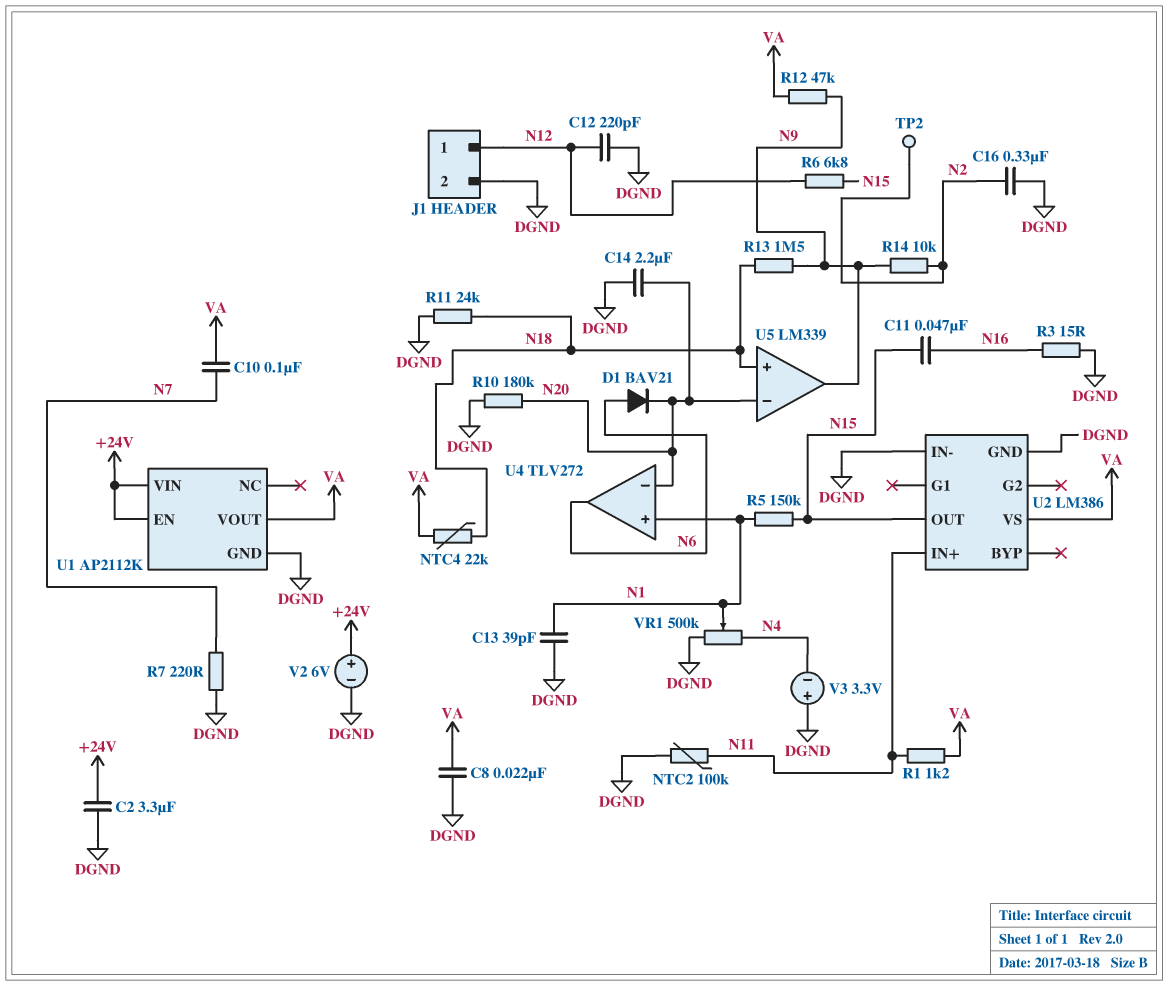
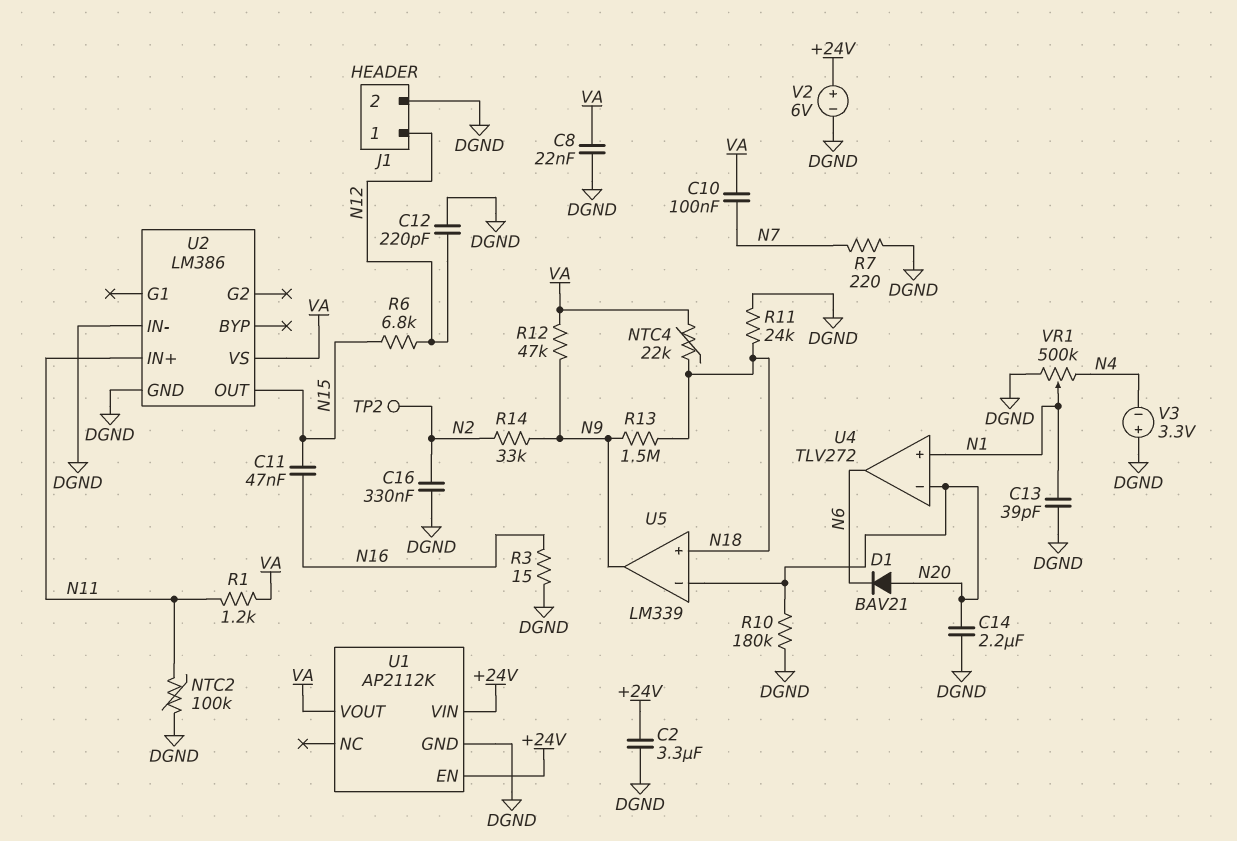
D1: diode BAV21 (A N6, K N20) -> diode BAV21 (A N20, K N6)
R5: 150k (N1, N15) -> none
R14: 10k (N2, N9) -> 33k (N2, N9)

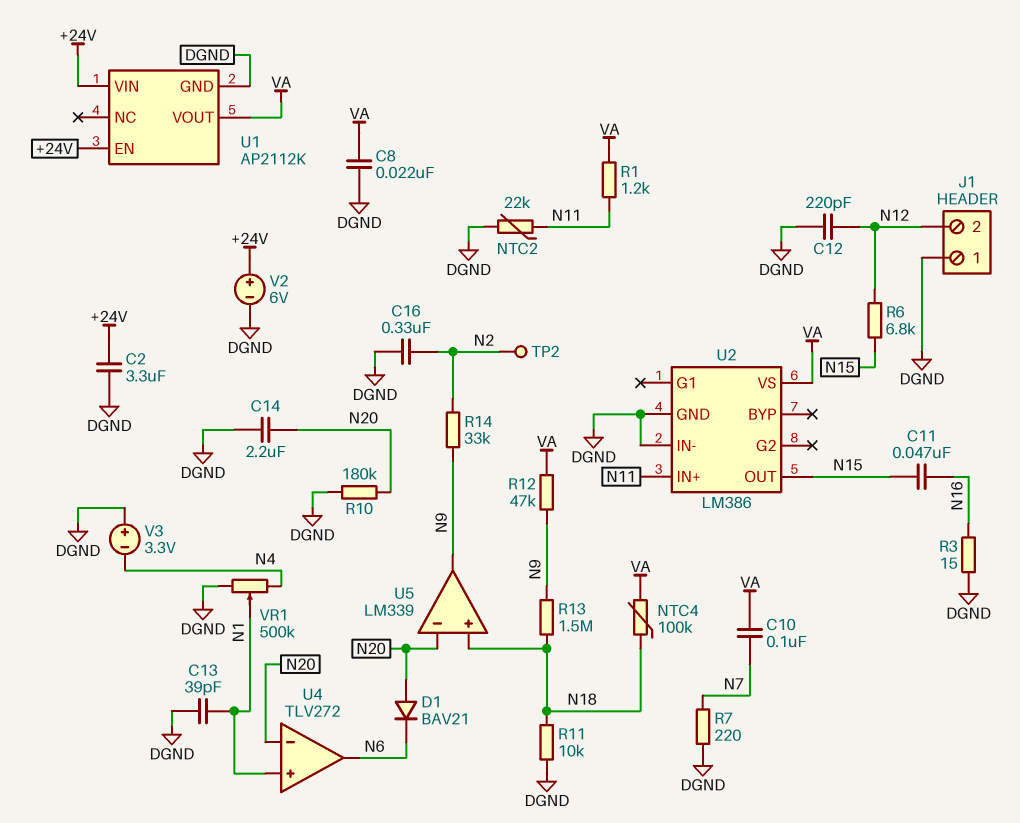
J1 pin 1: N12 -> DGND
J1 pin 2: DGND -> N12
NTC2: 100k (DGND, N11) -> 22k (DGND, N11)
NTC4: 22k (N18, VA) -> 100k (N18, VA)
R11: 24k (DGND, N18) -> 10k (DGND, N18)

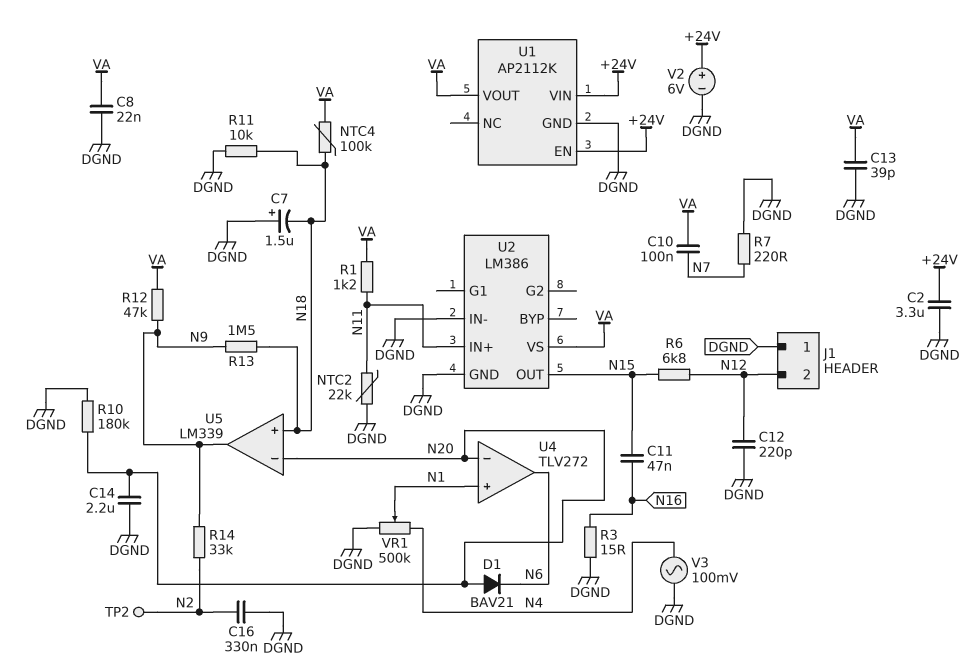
C7: none -> 1.5uF (plus DGND, minus N18)
C13: 39pF (DGND, N1) -> 39pF (DGND, VA)
V3: 3.3V (plus DGND, minus N4) -> AC 100mV (DGND, N4)

